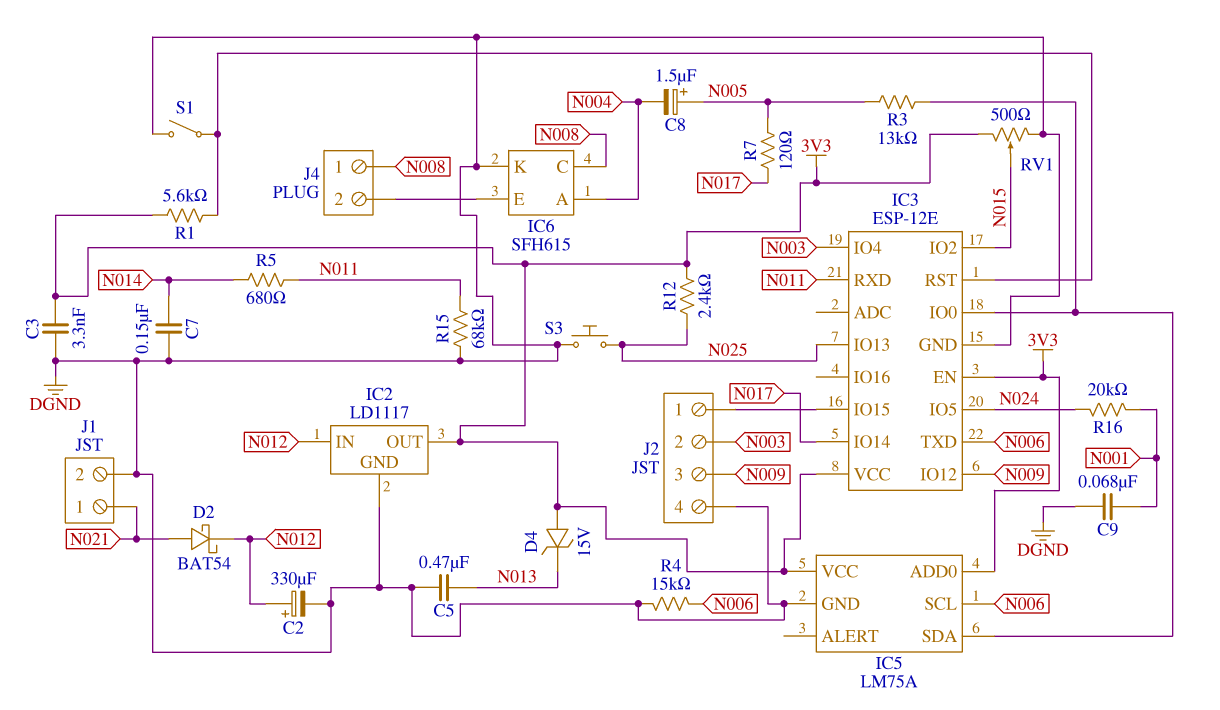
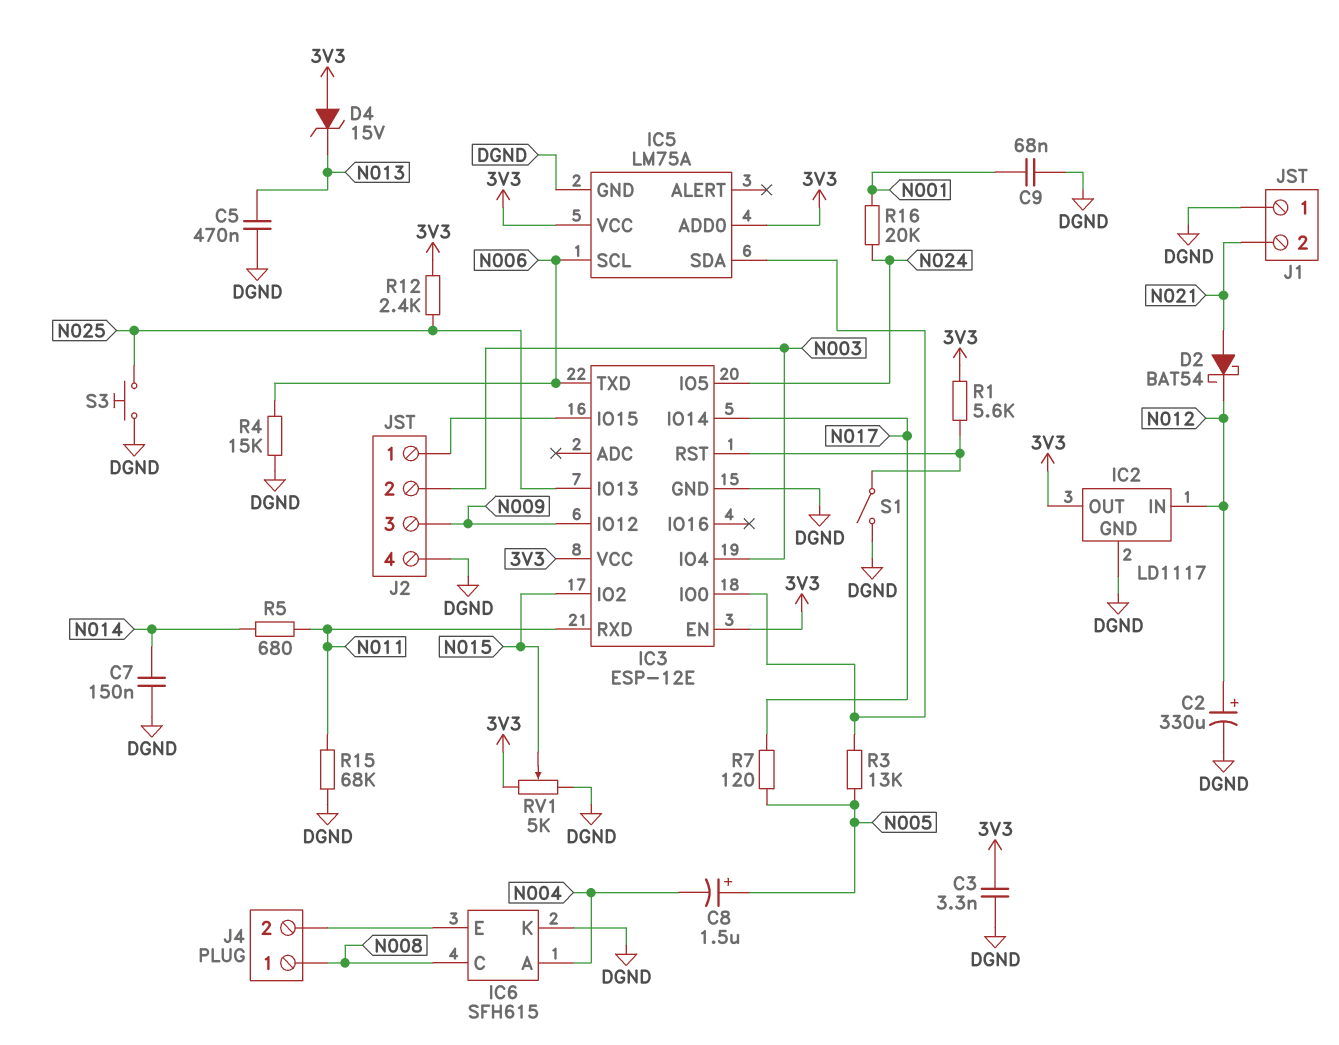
J1 pin 1: N021 -> DGND
J1 pin 2: DGND -> N021
RV1: 500 (3V3, DGND, wiper N015) -> 5k (3V3, DGND, wiper N015)

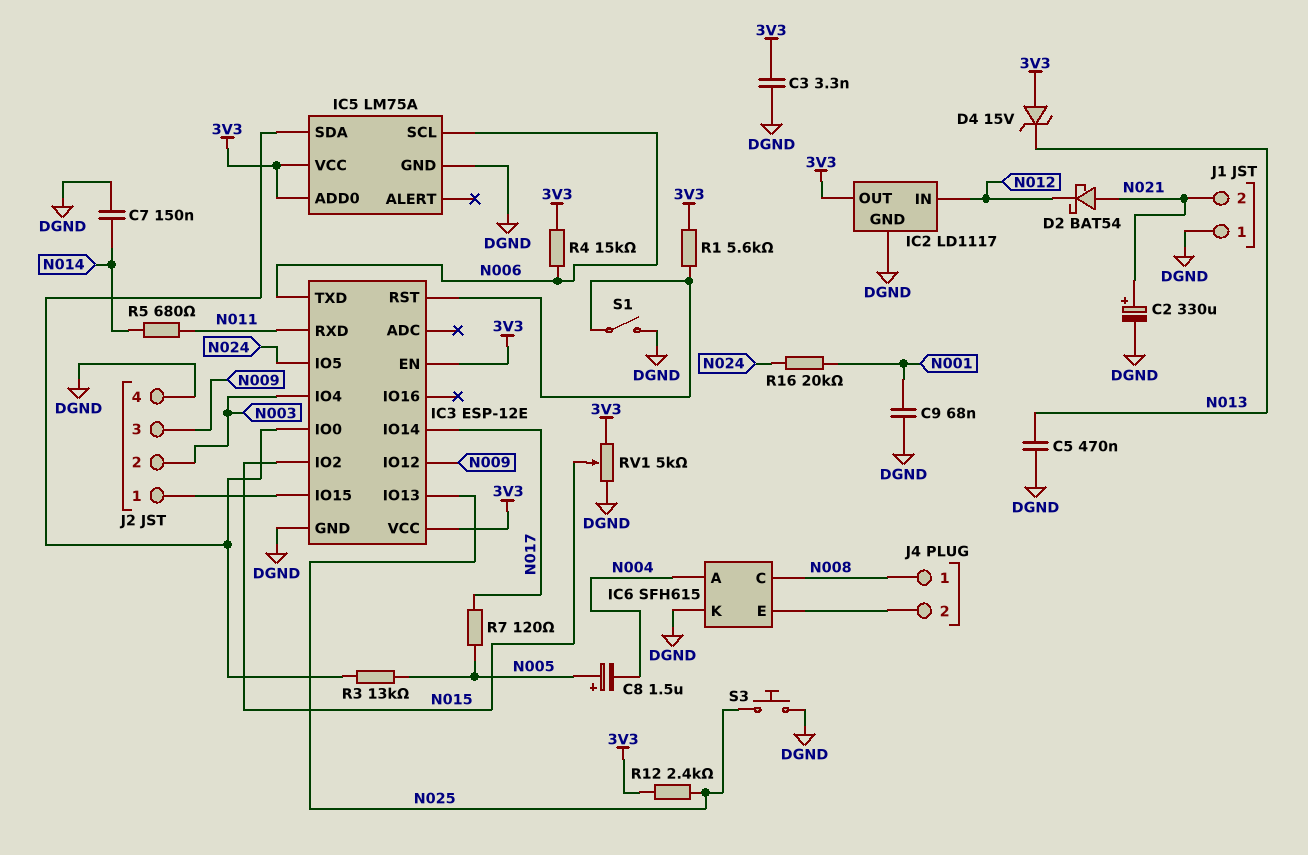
C2: 330uF (plus N012, minus DGND) -> 330uF (plus N021, minus DGND)
R4: 15k (DGND, N006) -> 15k (3V3, N006)
R15: 68k (DGND, N011) -> none

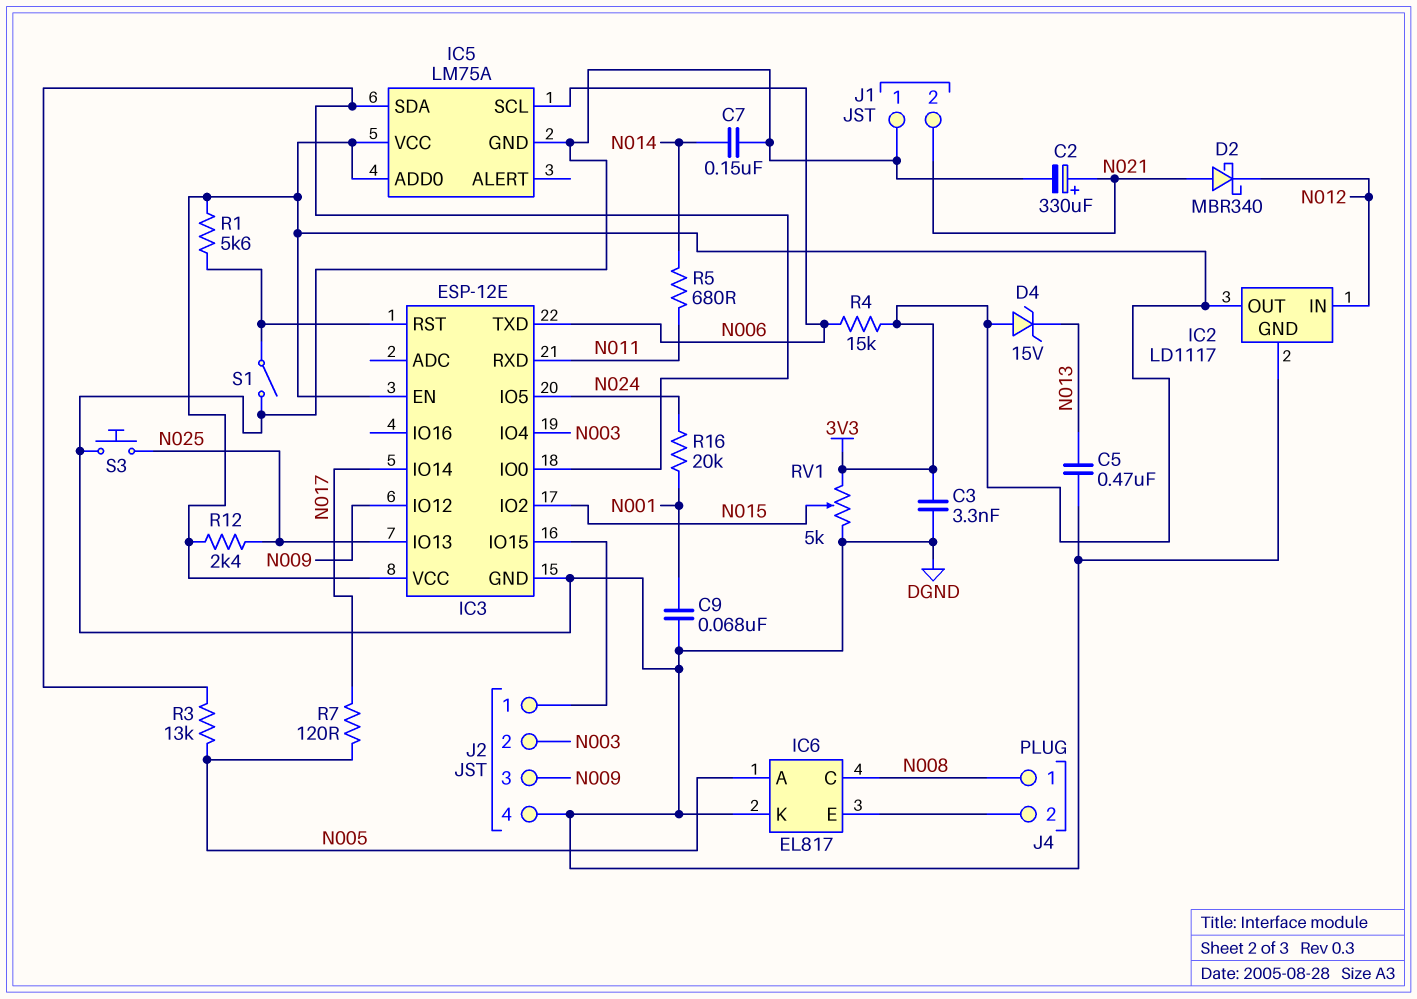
C8: 1.5uF (plus N005, minus N004) -> none
D2: schottky BAT54 (A N021, K N012) -> schottky MBR340 (A N021, K N012)
IC6: SFH615 -> EL817
IC6 pin A: N004 -> N005

